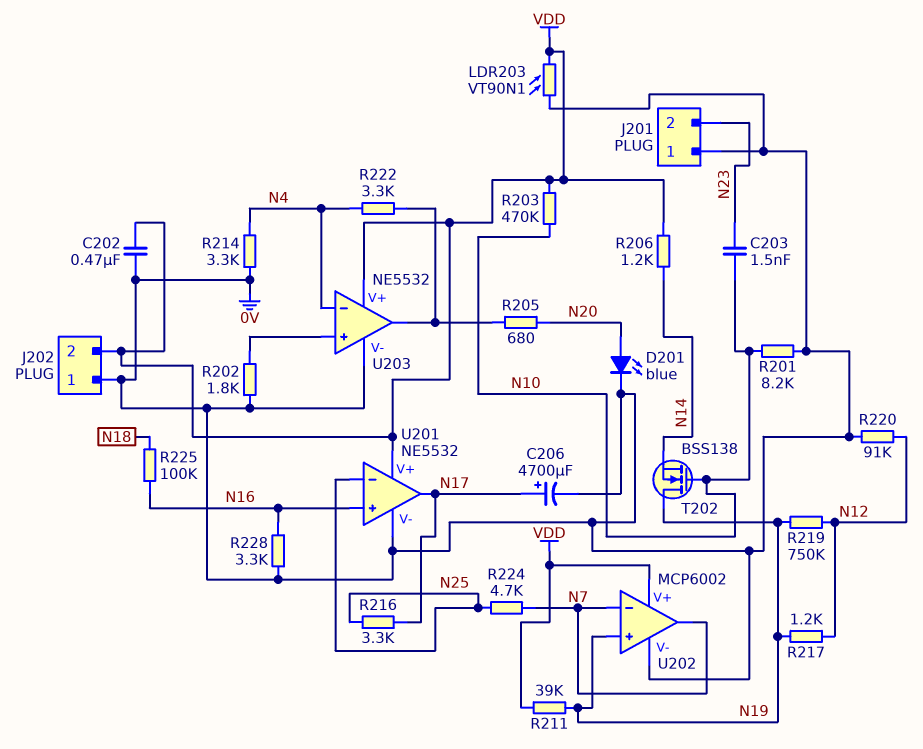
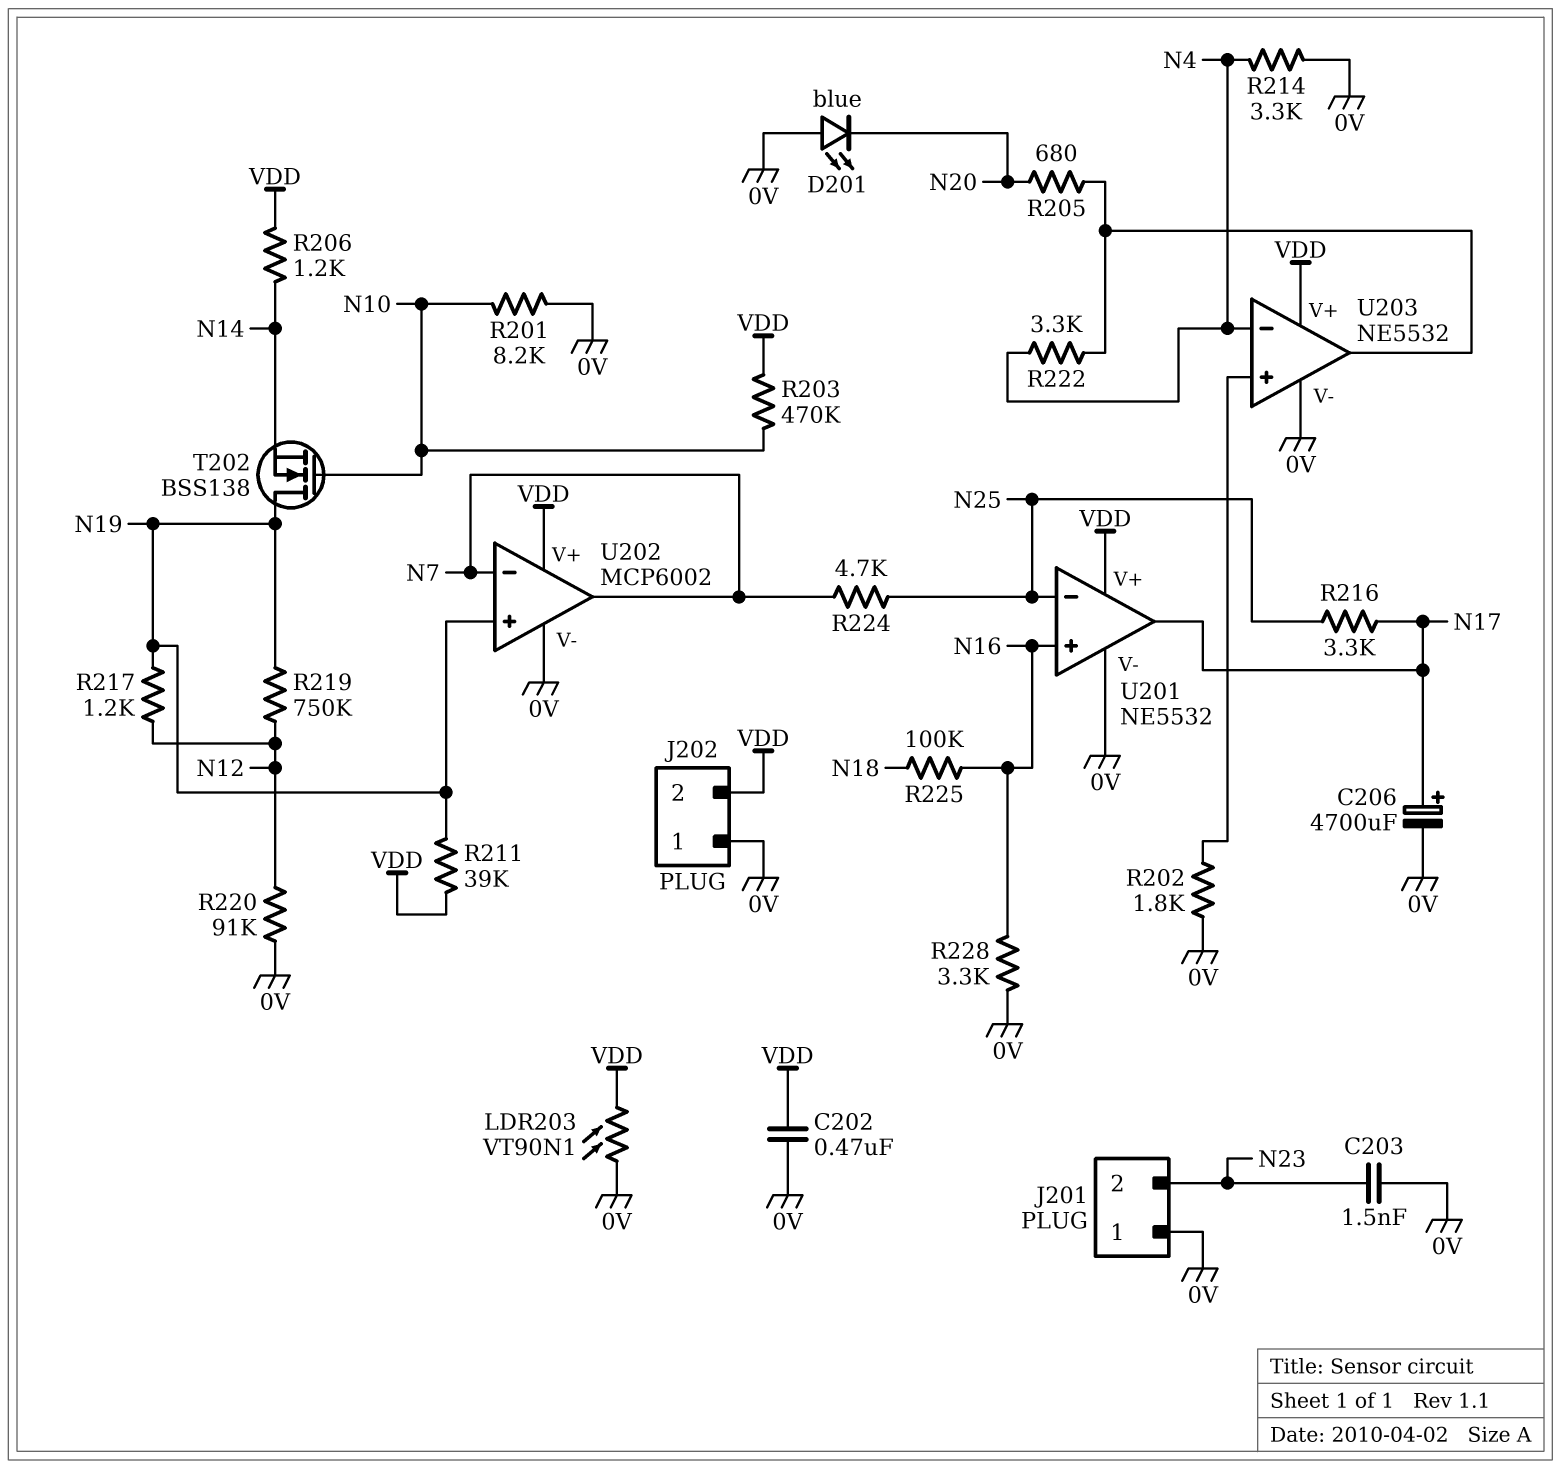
C203: 1.5nF (N10, N23) -> 1.5nF (0V, N23)
D201: LED blue (A N20, K 0V) -> LED blue (A 0V, K N20)

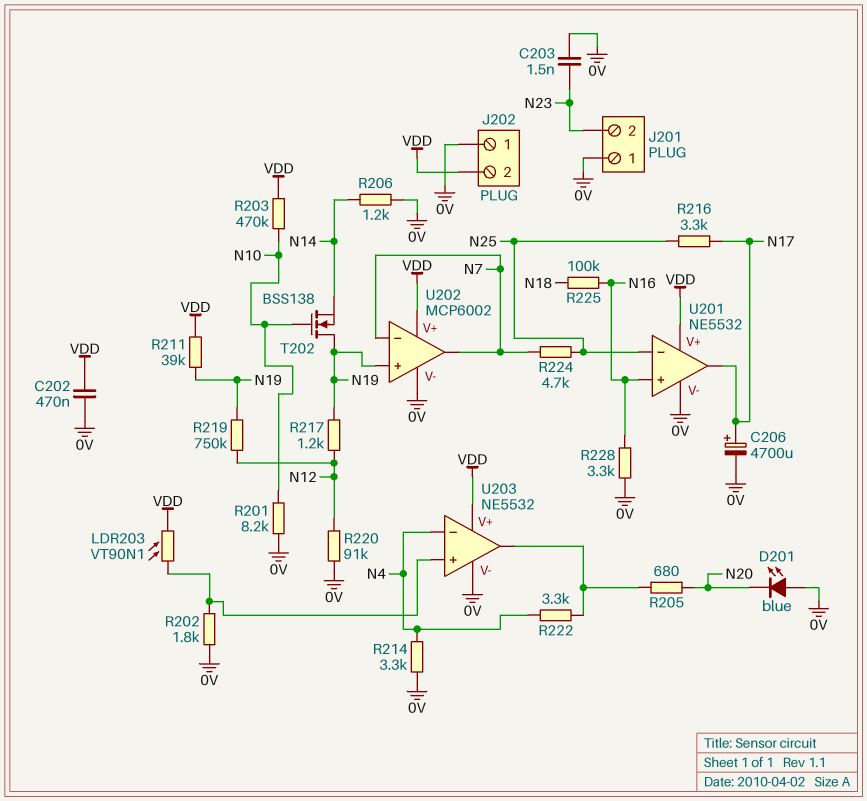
LDR203: VT90N1 (0V, VDD) -> VT90N1 (U203/in+, VDD)
R206: 1.2k (N14, VDD) -> 1.2k (0V, N14)

